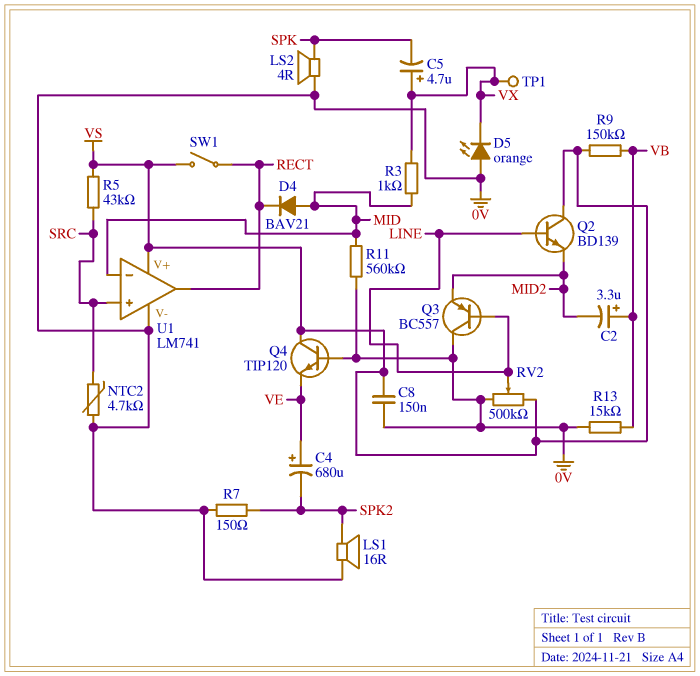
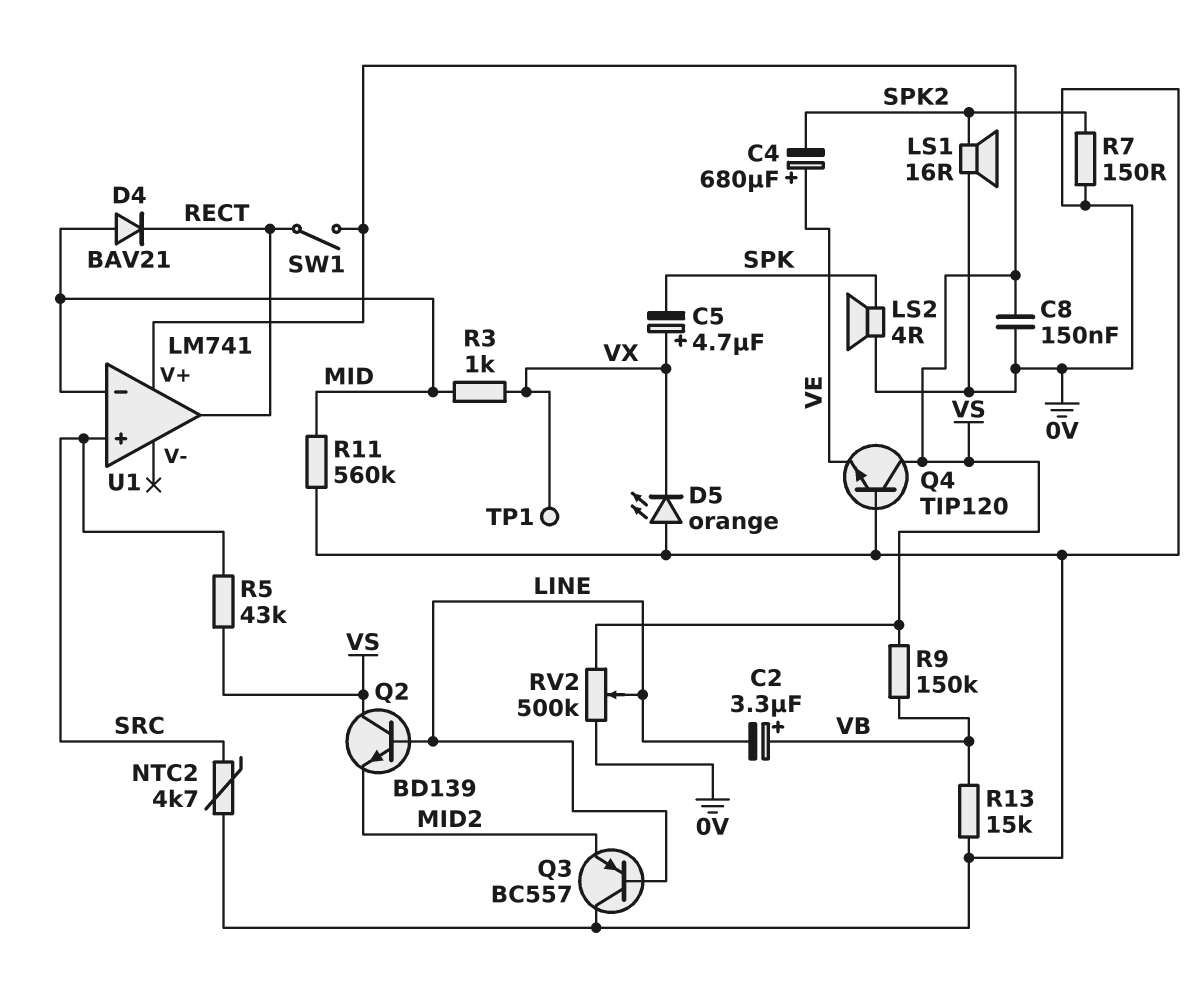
C2: 3.3uF (plus VB, minus MID2) -> 3.3uF (plus VB, minus LINE)
U1 pin V-: 0V -> none

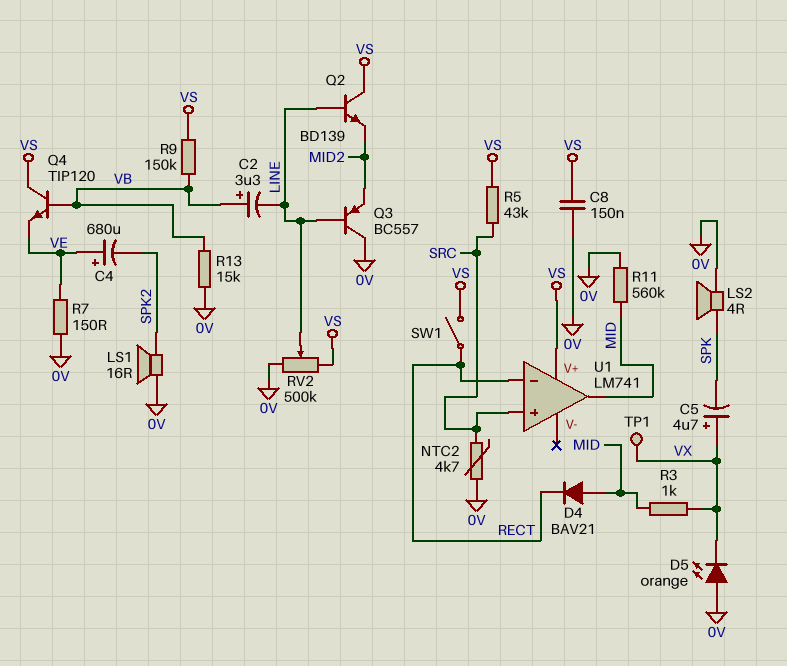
Q4: NPN TIP120 (B 0V, C VS, E VE) -> NPN TIP120 (B VB, C VS, E VE)
R7: 150 (0V, SPK2) -> 150 (0V, VE)
U1 pin in-: MID -> RECT
U1 pin out: RECT -> MID

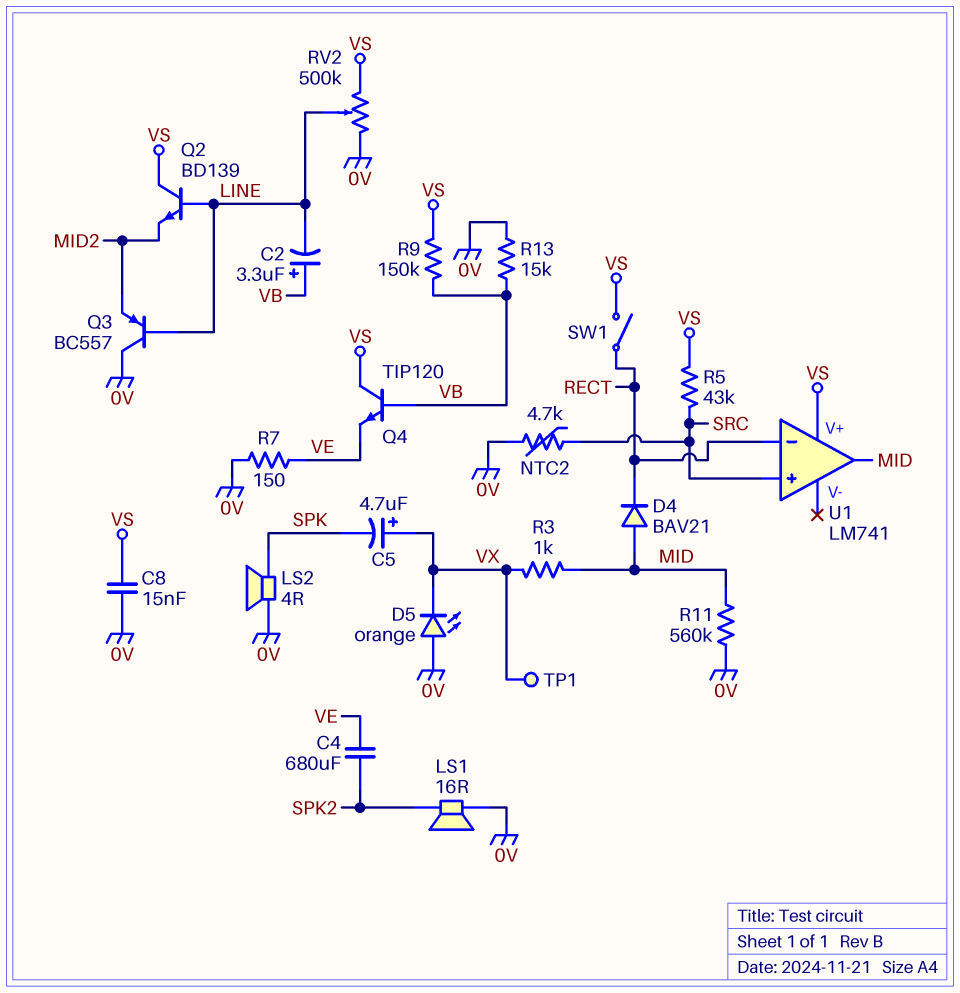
C4: 680uF (plus VE, minus SPK2) -> 680uF (SPK2, VE)
C8: 150nF (0V, VS) -> 15nF (0V, VS)

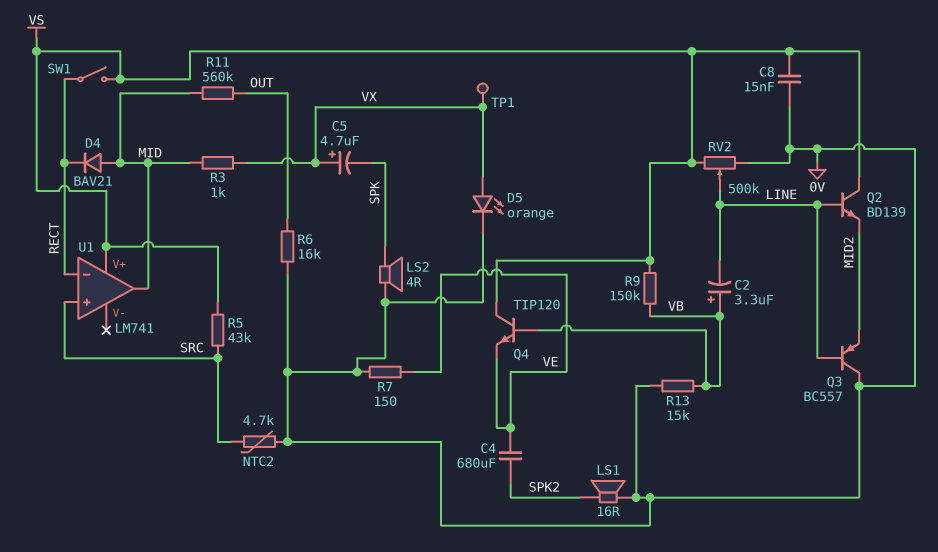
D5: LED orange (A 0V, K VX) -> LED orange (A VX, K 0V)
R6: none -> 16k (0V, OUT)
R11: 560k (0V, MID) -> 560k (MID, OUT)

